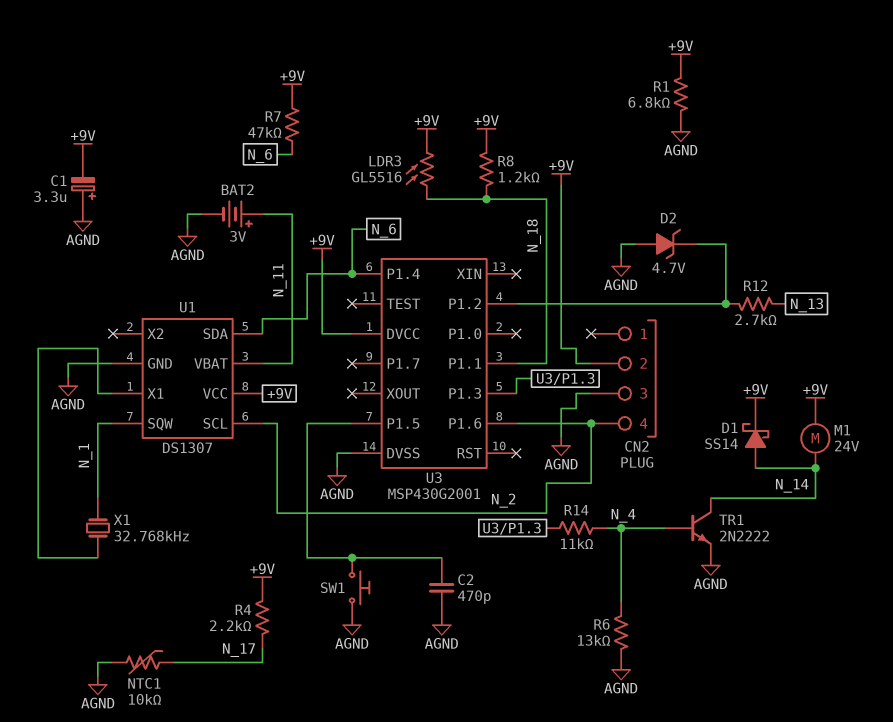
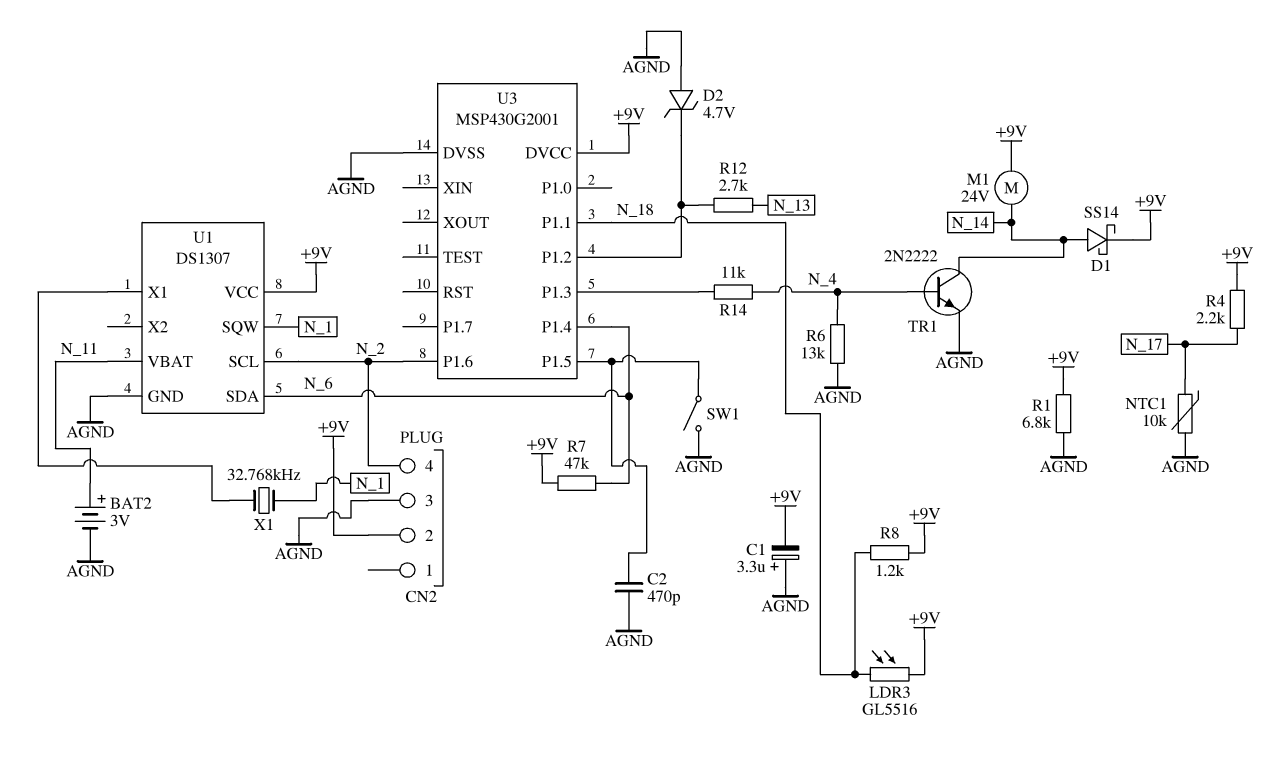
SW1: button (AGND, U3/P1.5) -> switch (AGND, U3/P1.5)

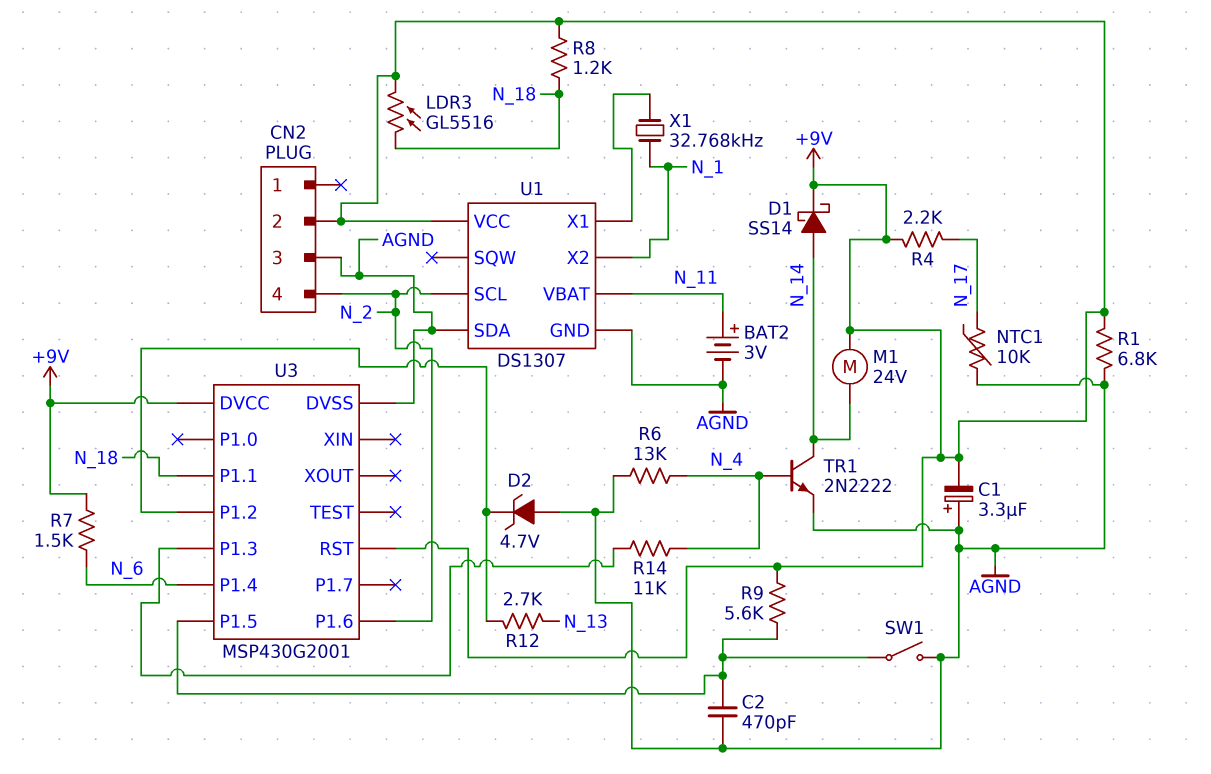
R7: 47k (+9V, N_6) -> 1.5k (+9V, N_6)
R9: none -> 5.6k (+9V, U3/P1.5)
U1 pin SDA: N_6 -> AGND
U1 pin SQW: N_1 -> none
U1 pin X2: none -> N_1
U3 pin RST: none -> +9V

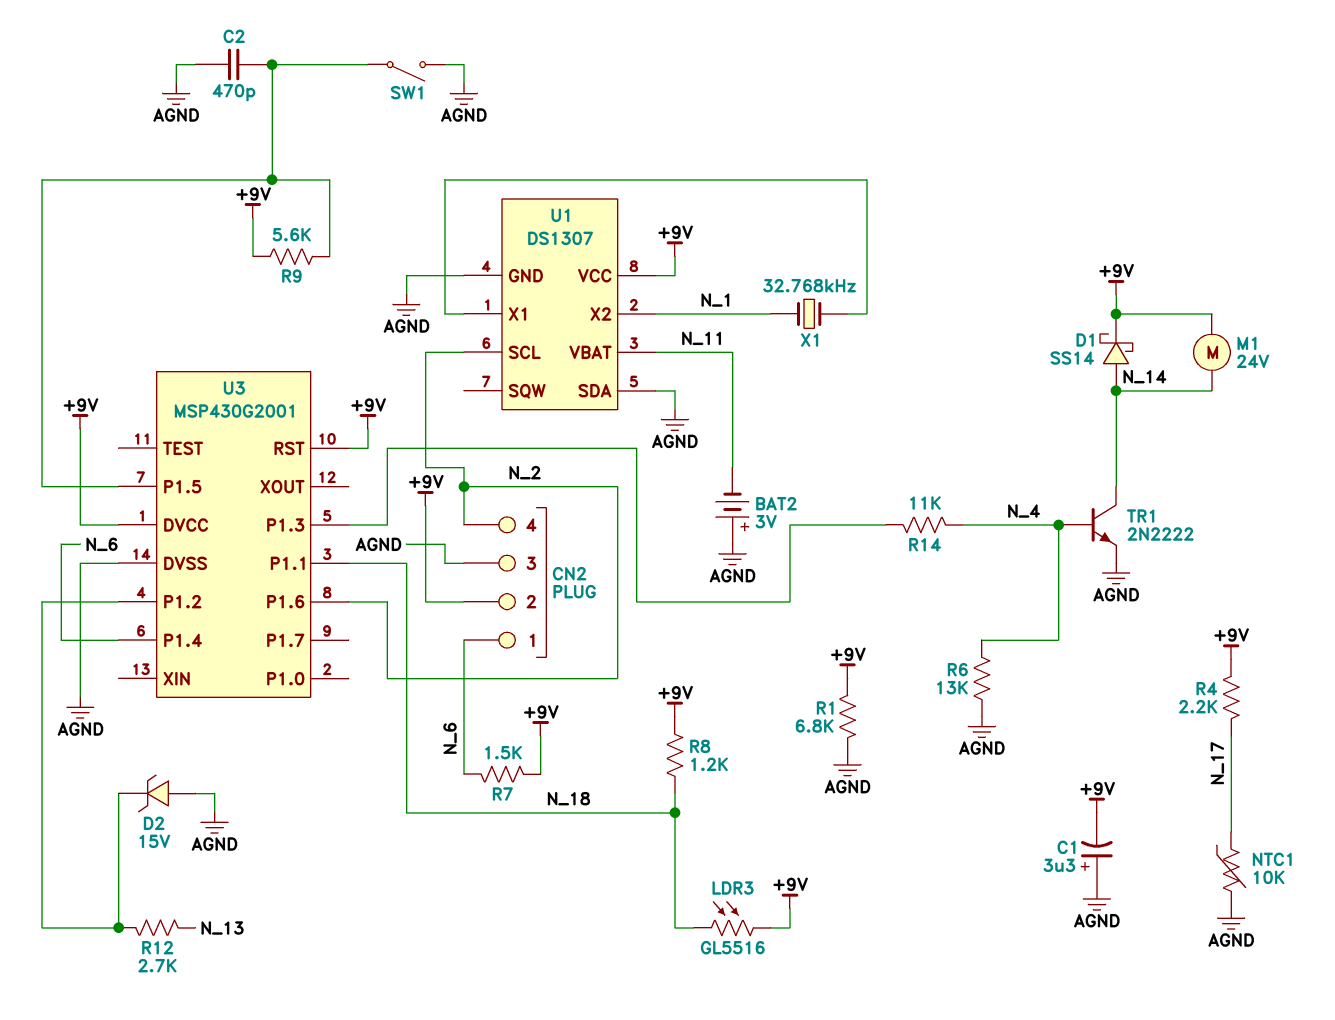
BAT2: 3V (plus N_11, minus AGND) -> 3V (plus AGND, minus N_11)
CN2 pin 1: none -> N_6
D2: zener 4.7V (A AGND, K U3/P1.2) -> zener 15V (A AGND, K U3/P1.2)

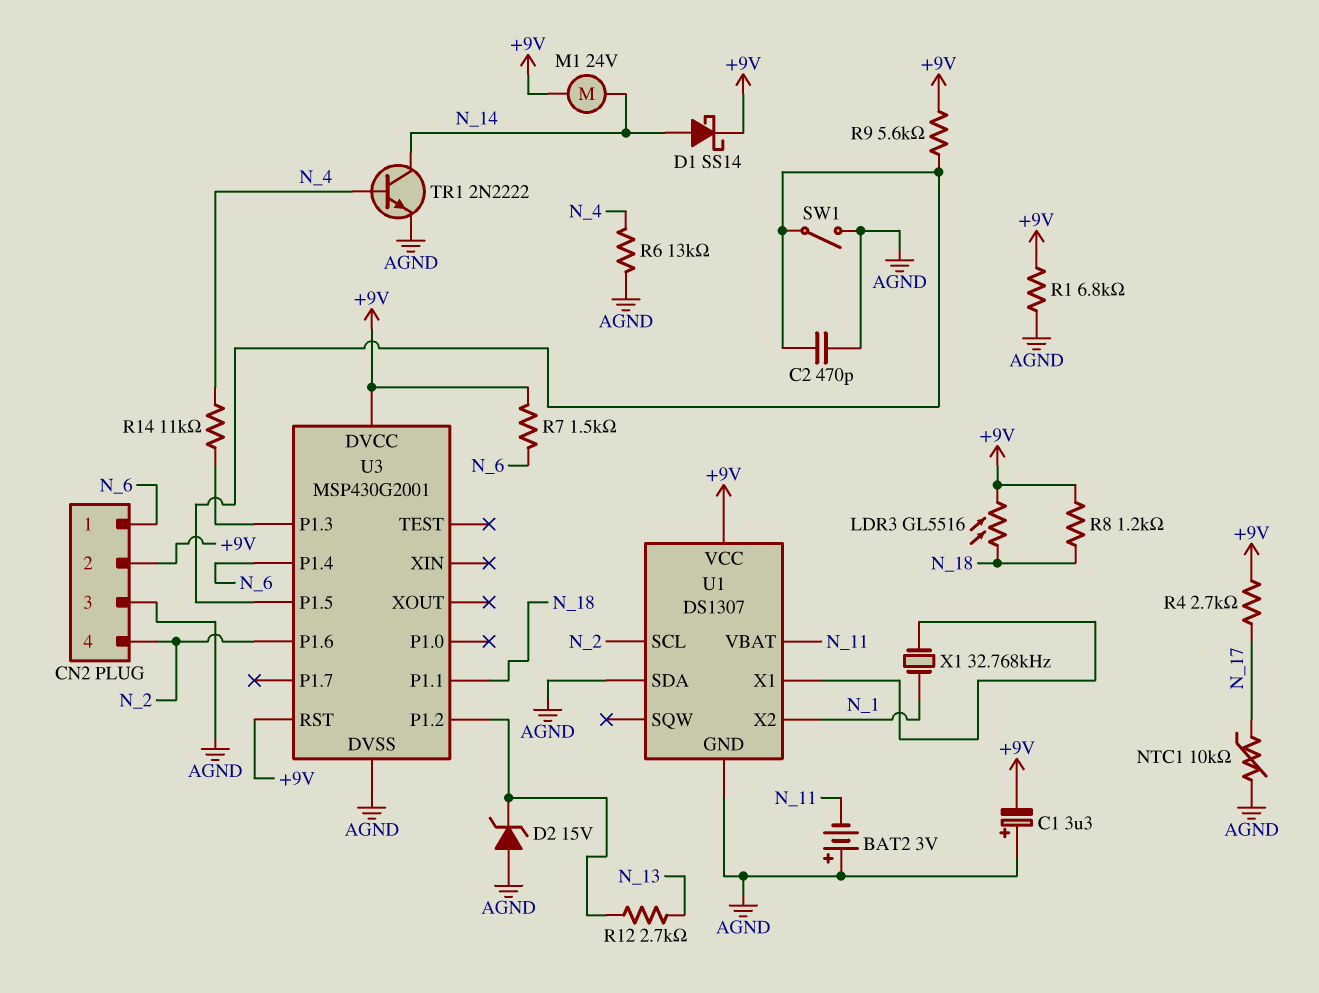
R4: 2.2k (+9V, N_17) -> 2.7k (+9V, N_17)

